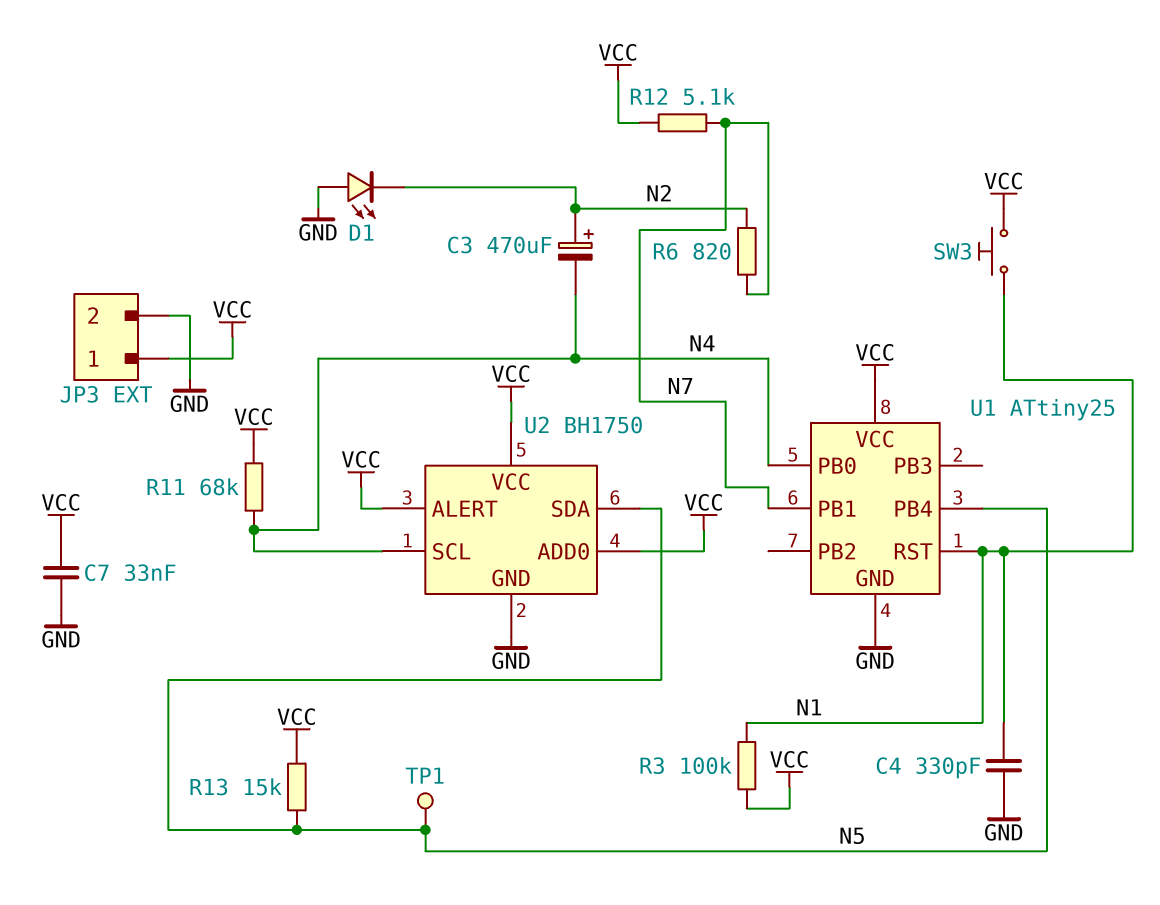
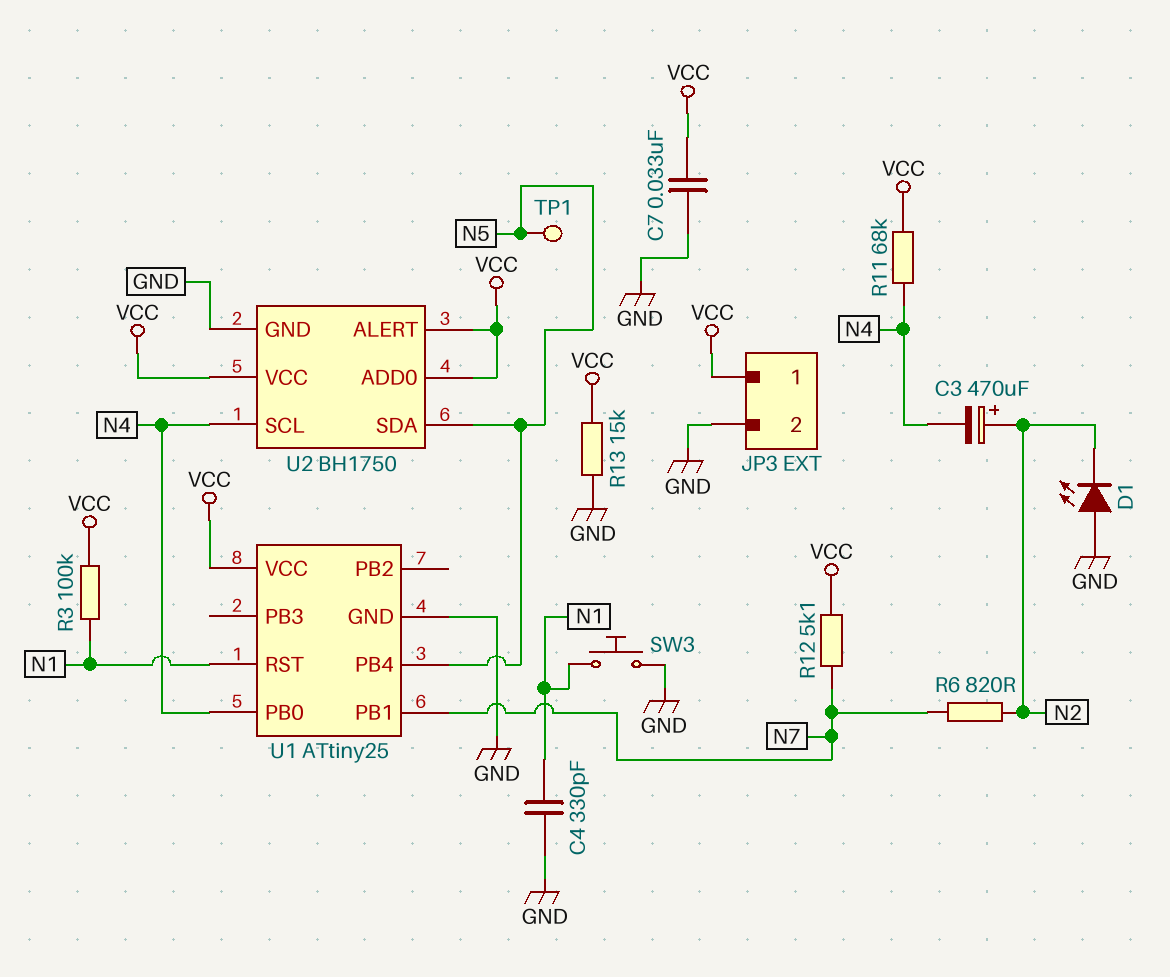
R13: 15k (N5, VCC) -> 15k (GND, VCC)
SW3: button (N1, VCC) -> button (GND, N1)

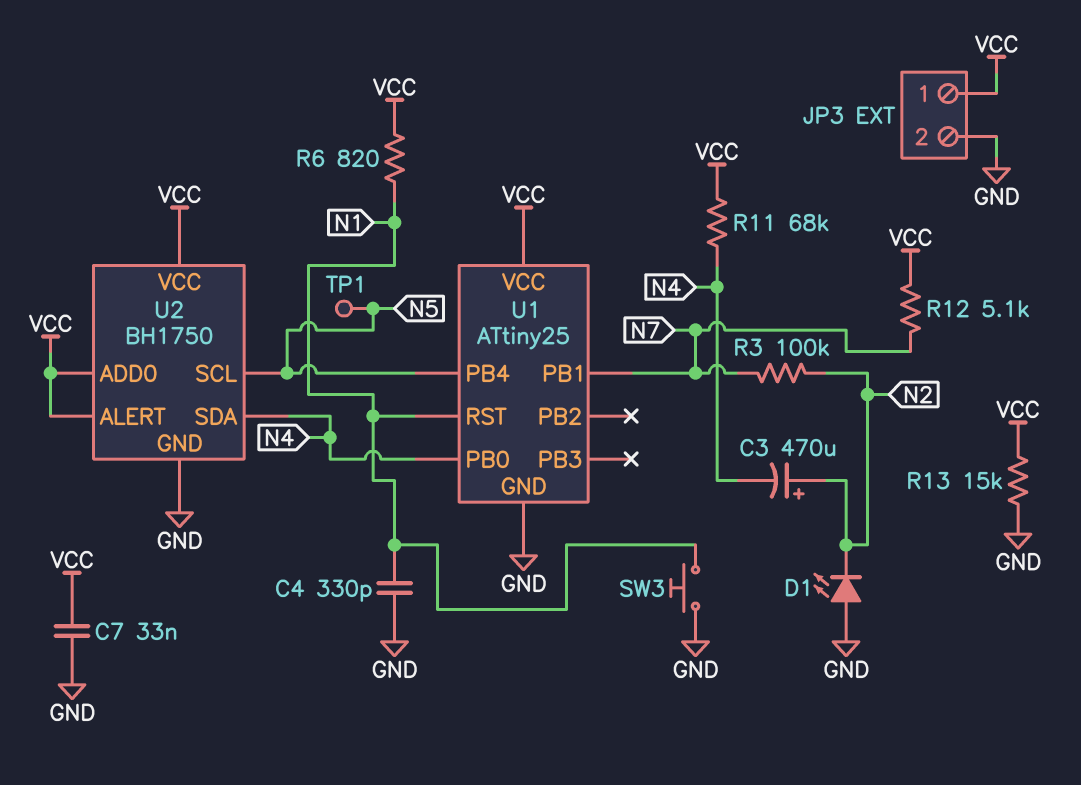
R3: 100k (N1, VCC) -> 100k (N2, N7)
R6: 820 (N2, N7) -> 820 (N1, VCC)
U2 pin SCL: N4 -> N5
U2 pin SDA: N5 -> N4

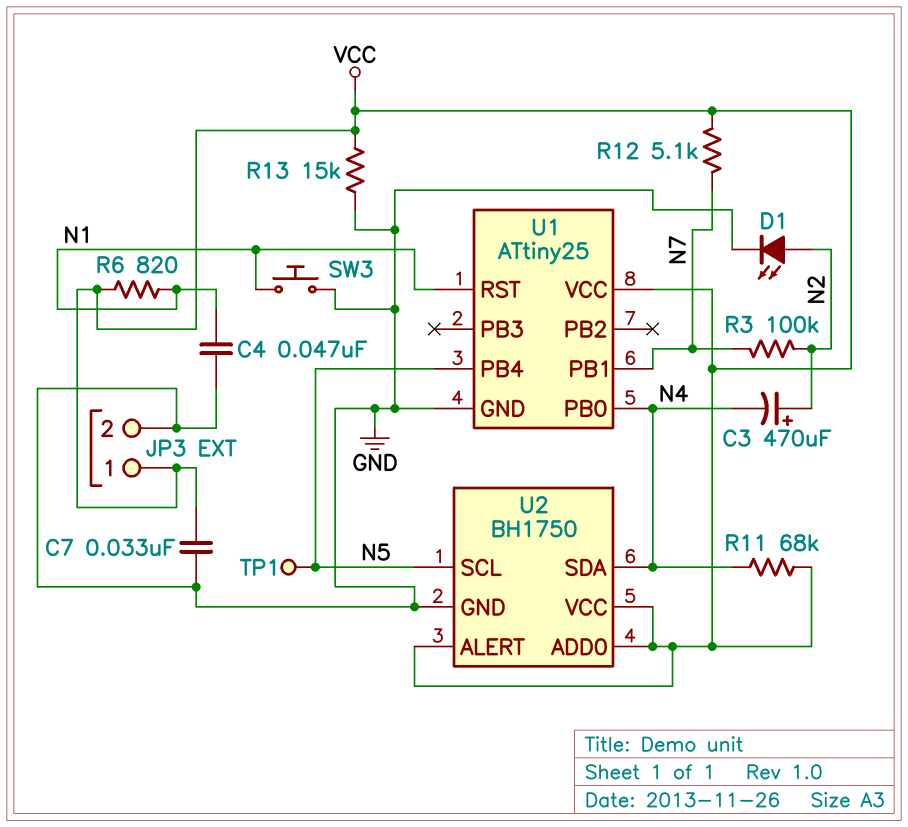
C4: 330pF (GND, N1) -> 47nF (GND, N1)
D1: LED (A GND, K N2) -> LED (A N2, K GND)

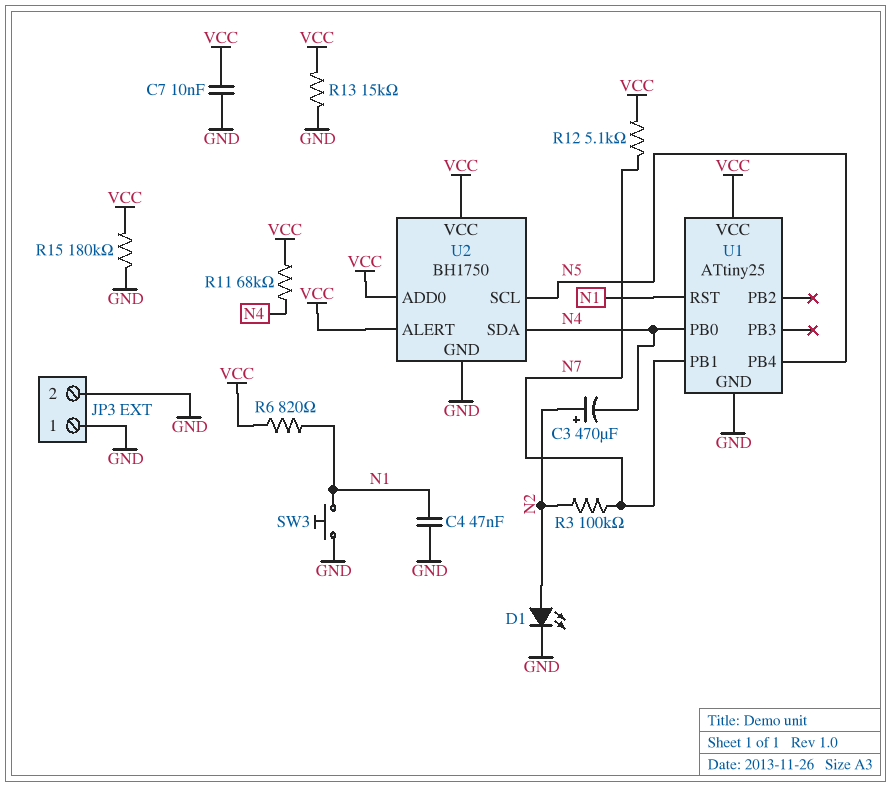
C7: 33nF (GND, VCC) -> 10nF (GND, VCC)
JP3 pin 1: VCC -> GND
R15: none -> 180k (GND, VCC)
TP1: test point (N5) -> none

